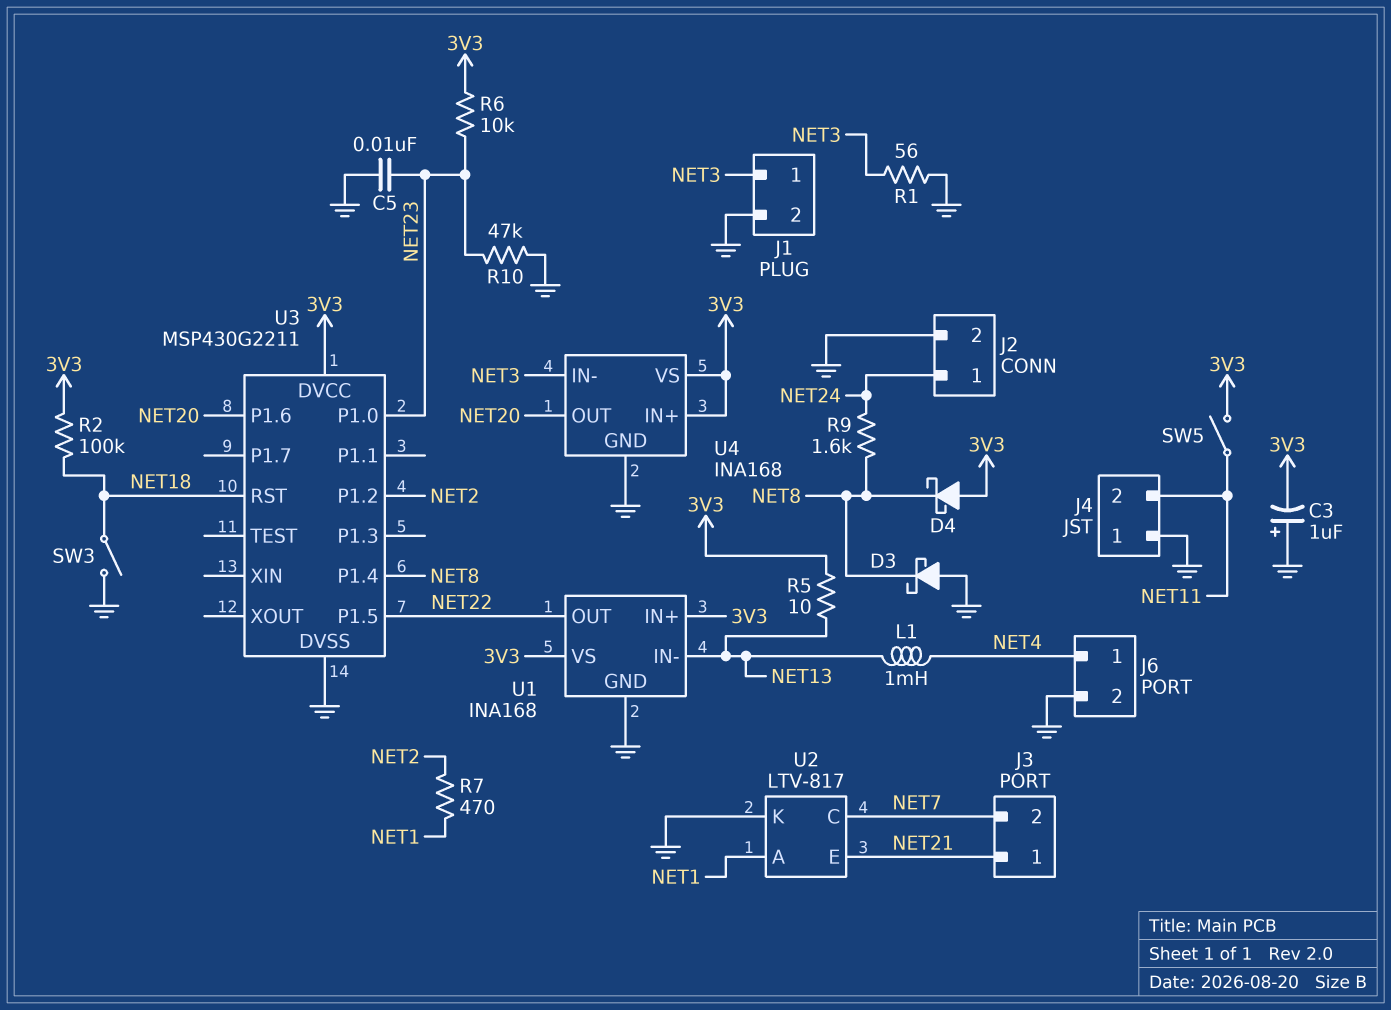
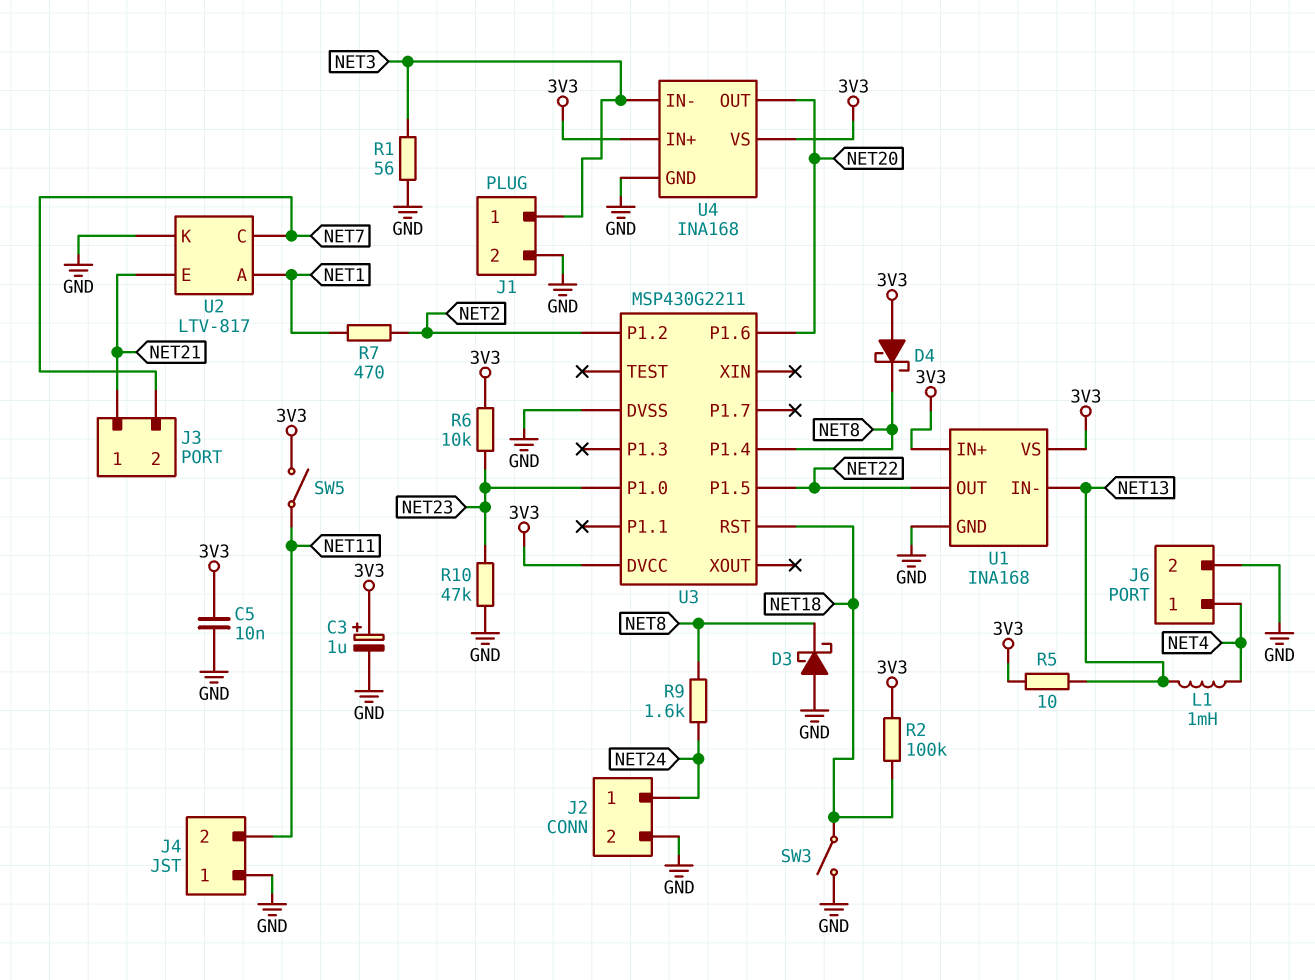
C3: 1uF (plus GND, minus 3V3) -> 1uF (plus 3V3, minus GND)
C5: 10nF (GND, NET23) -> 10nF (3V3, GND)

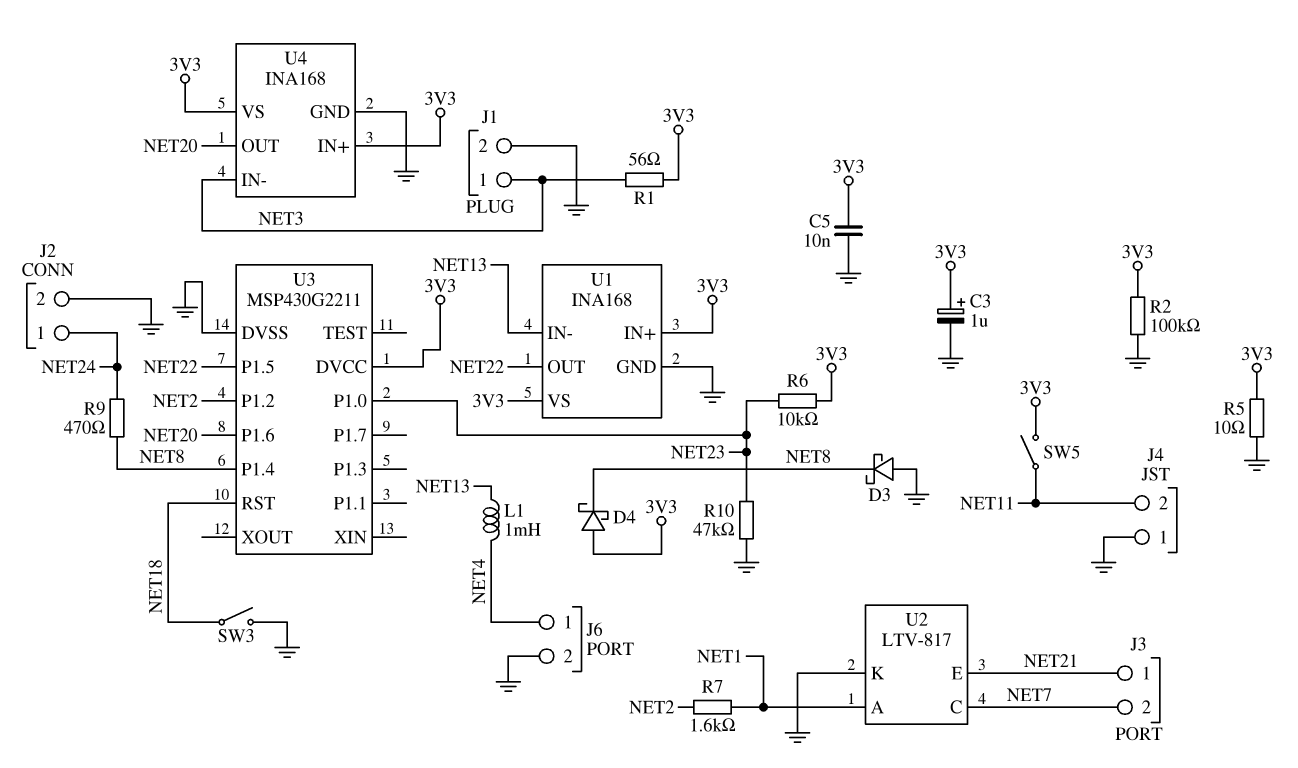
R1: 56 (GND, NET3) -> 56 (3V3, NET3)
R2: 100k (3V3, NET18) -> 100k (3V3, GND)
R5: 10 (3V3, NET13) -> 10 (3V3, GND)
R7: 470 (NET1, NET2) -> 1.6k (NET1, NET2)
R9: 1.6k (NET8, NET24) -> 470 (NET8, NET24)

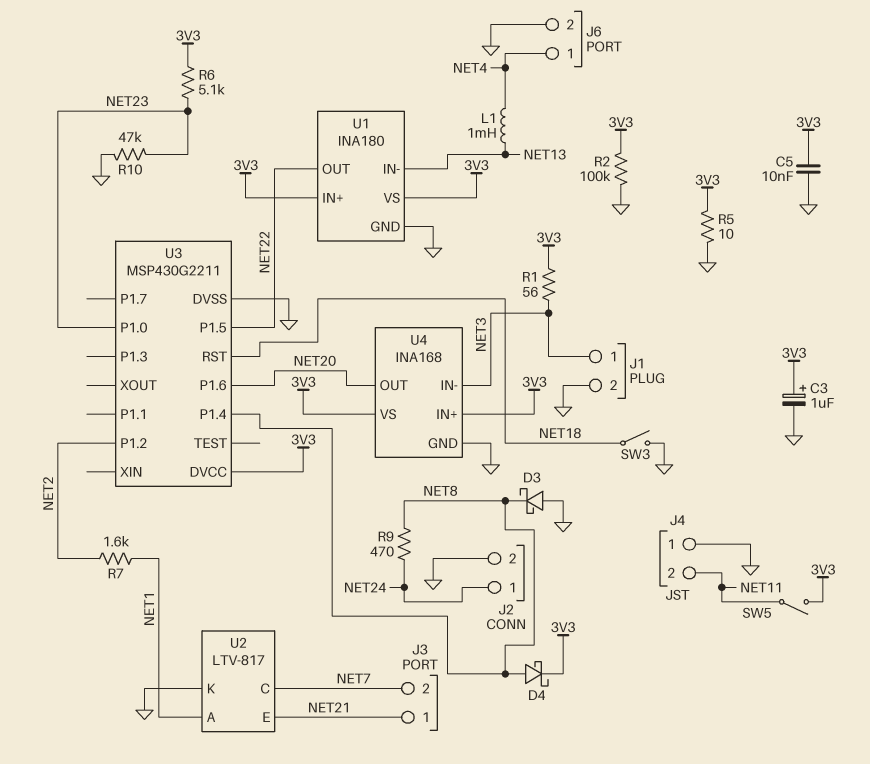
D4: schottky (A 3V3, K NET8) -> schottky (A NET8, K 3V3)
R6: 10k (3V3, NET23) -> 5.1k (3V3, NET23)
U1: INA168 -> INA180

